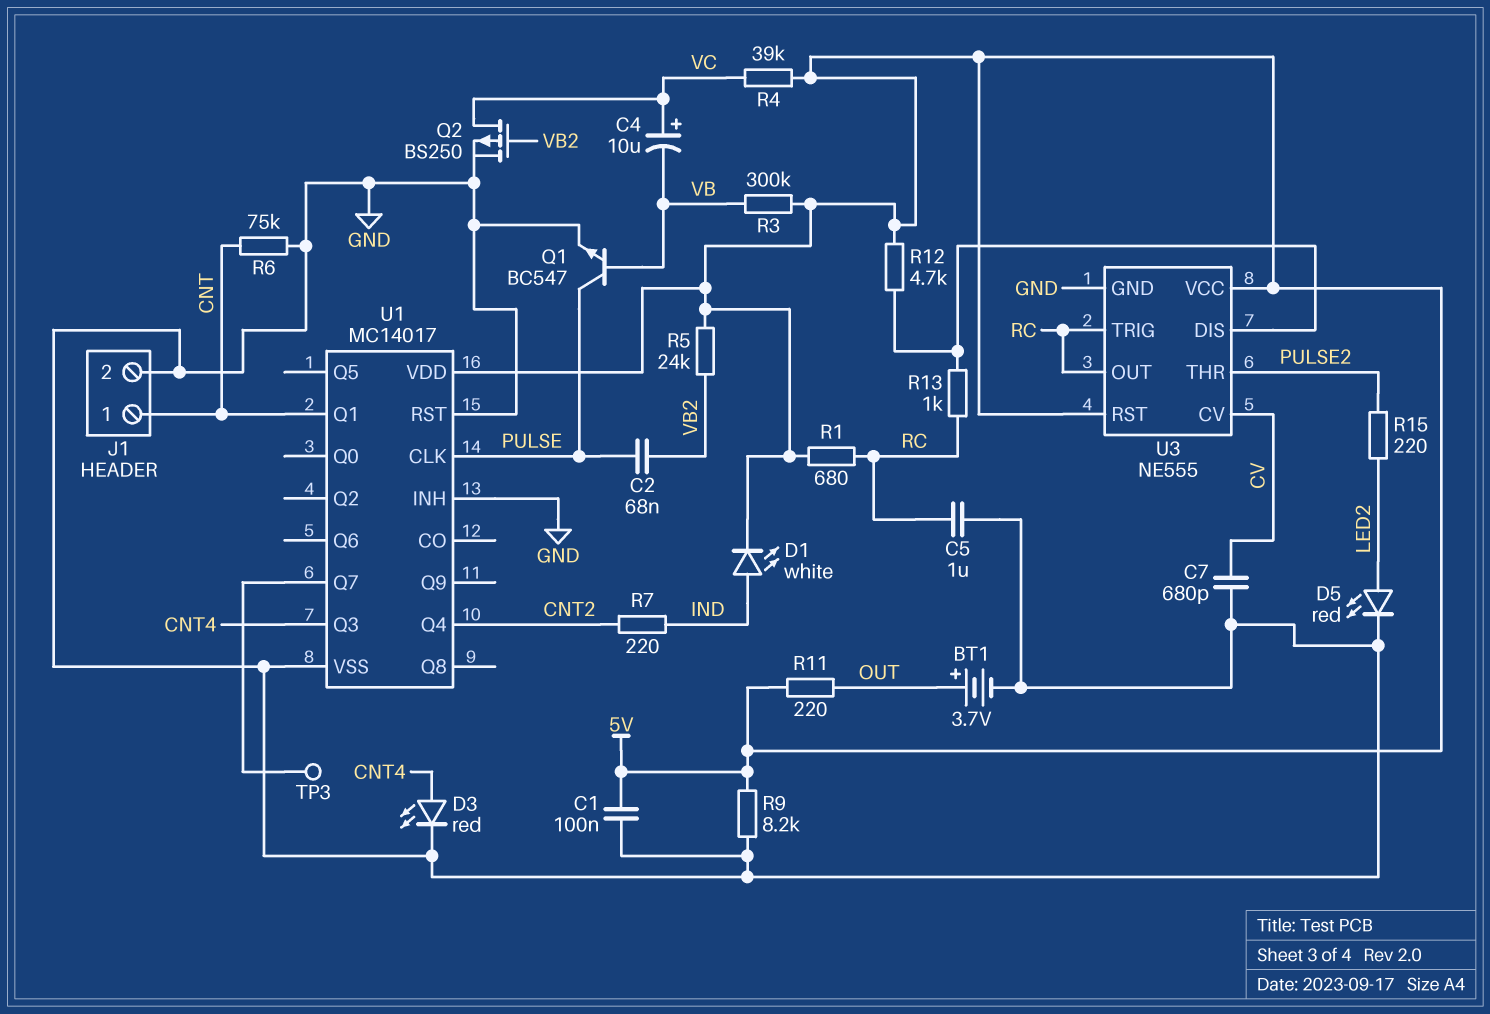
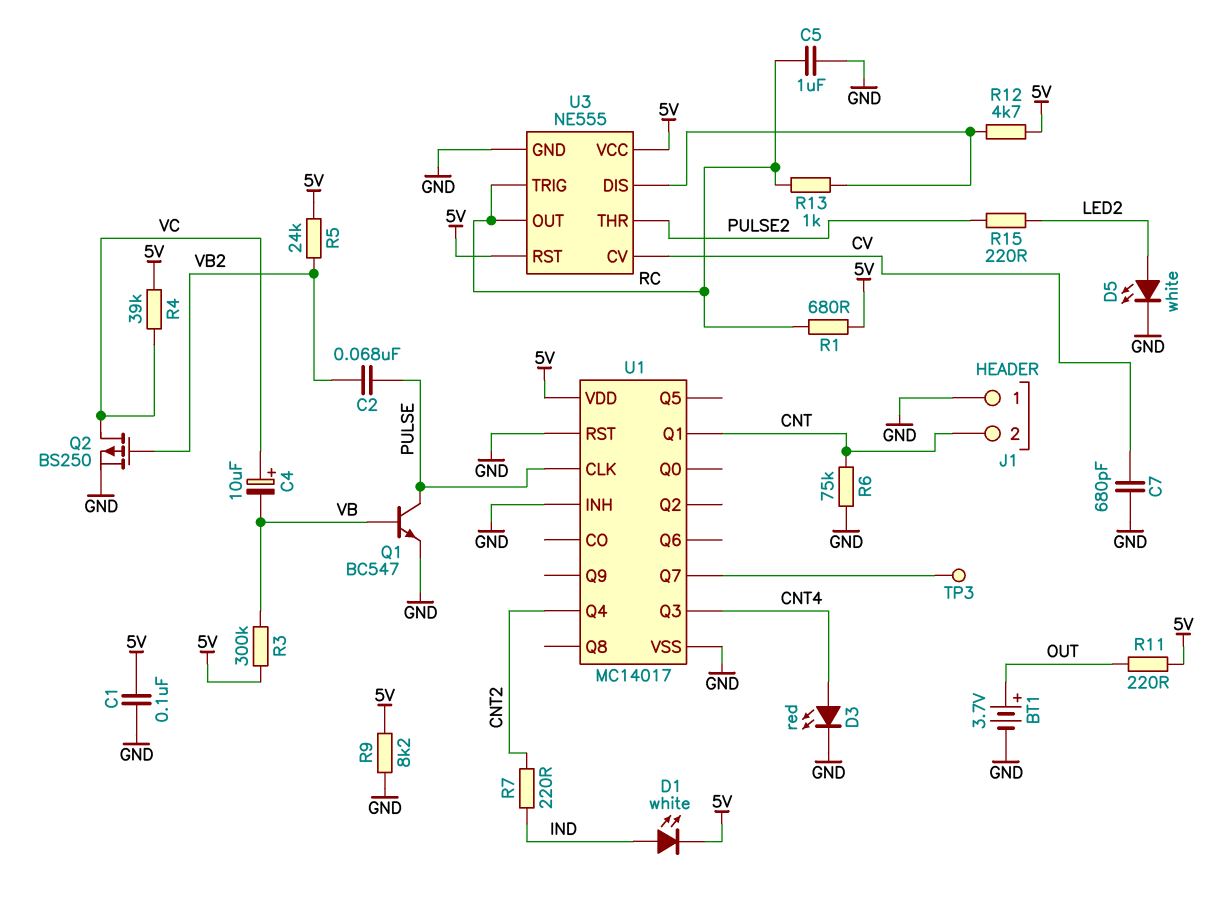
D5: LED red (A LED2, K GND) -> LED white (A LED2, K GND)
J1 pin 1: CNT -> GND
J1 pin 2: GND -> CNT

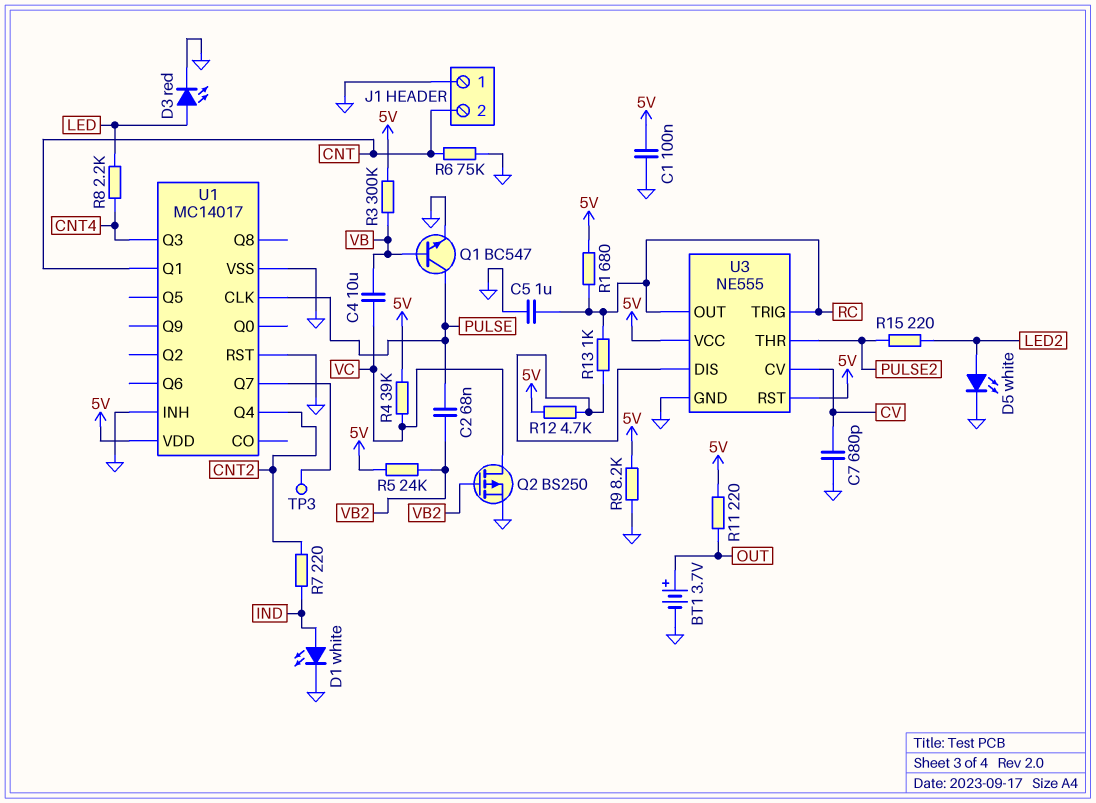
C4: 10uF (plus VC, minus VB) -> 10uF (VB, VC)
D1: LED white (A IND, K 5V) -> LED white (A IND, K GND)
D3: LED red (A CNT4, K GND) -> LED red (A LED, K GND)
R8: none -> 2.2k (CNT4, LED)

